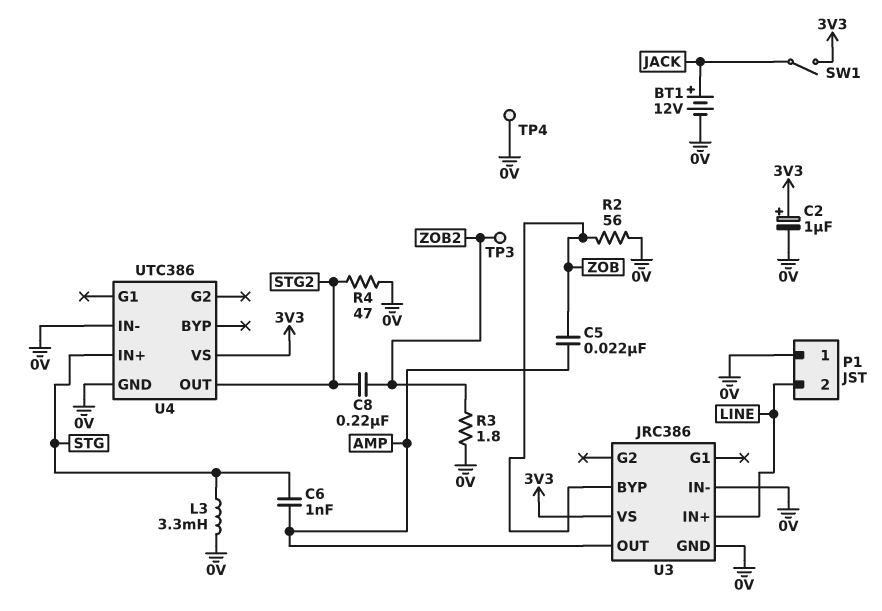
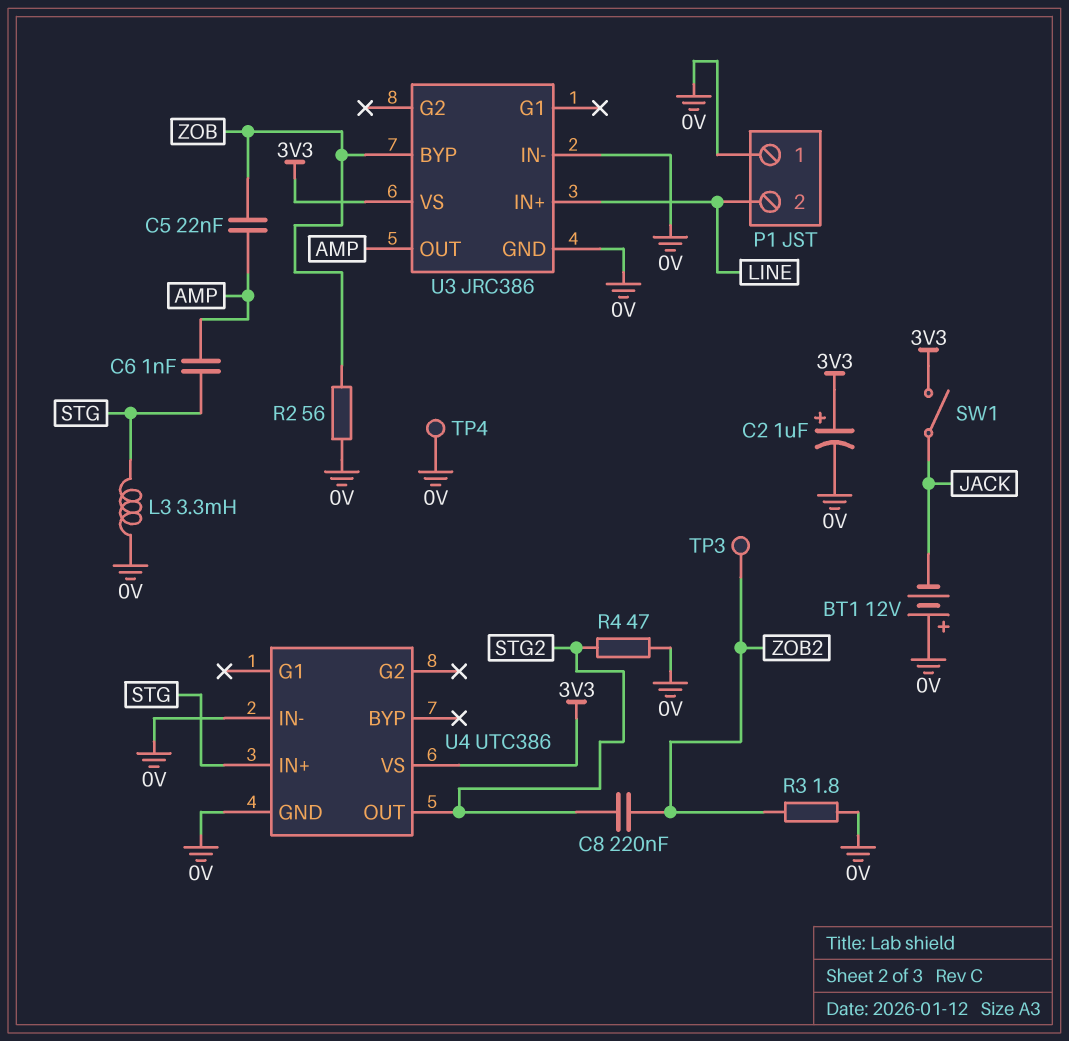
BT1: 12V (plus JACK, minus 0V) -> 12V (plus 0V, minus JACK)

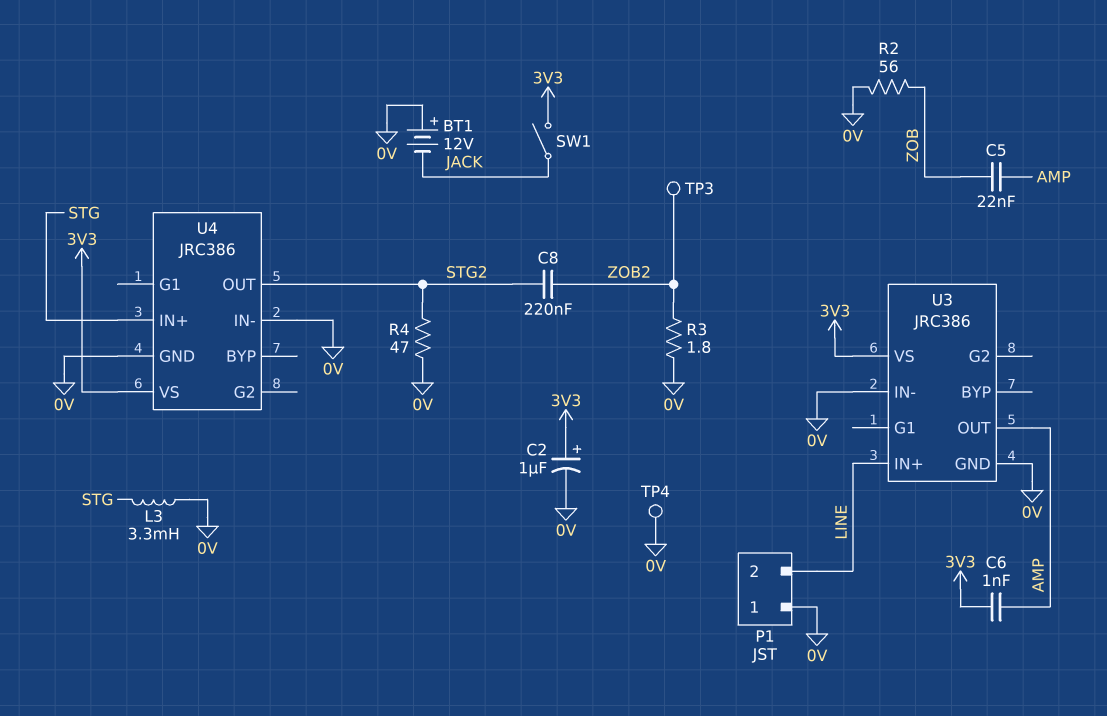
C6: 1nF (AMP, STG) -> 1nF (3V3, AMP)
U3 pin BYP: ZOB -> none
U4: UTC386 -> JRC386

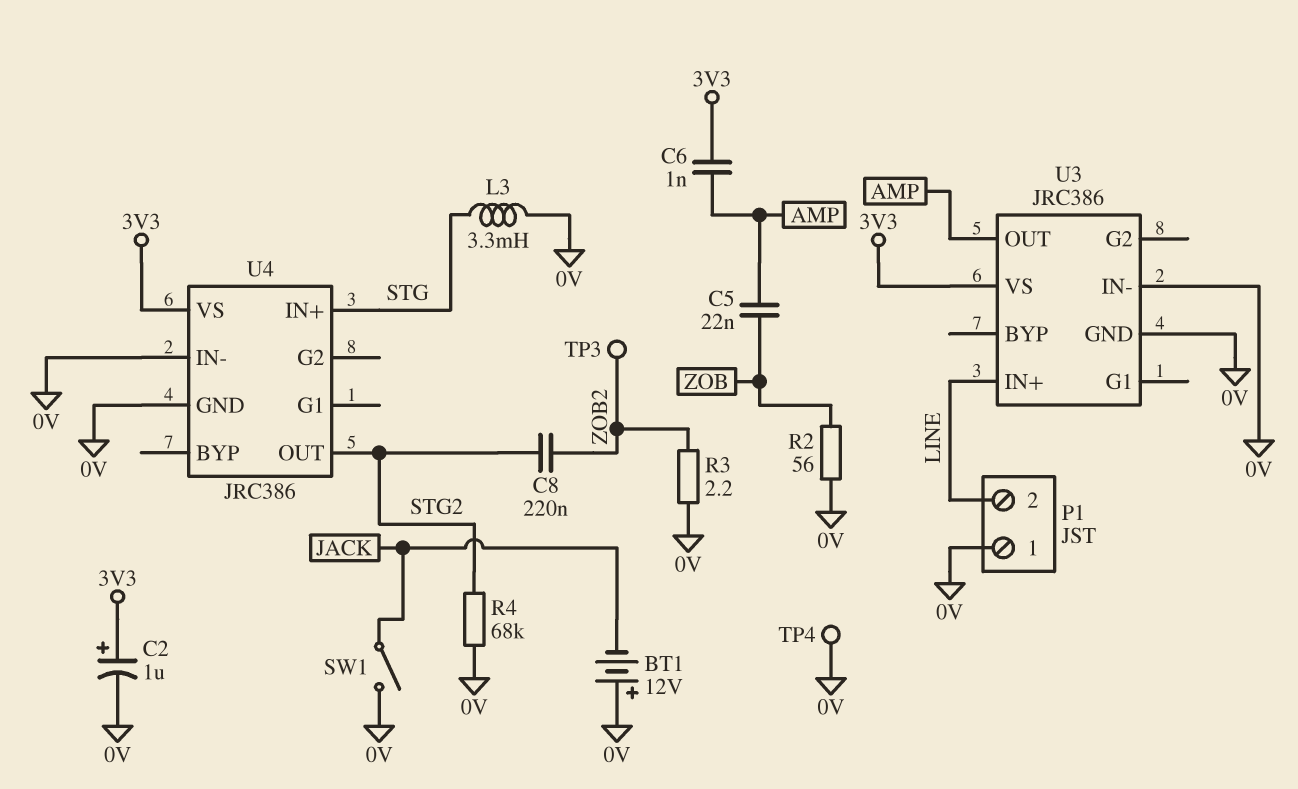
R3: 1.8 (0V, ZOB2) -> 2.2 (0V, ZOB2)
R4: 47 (0V, STG2) -> 68k (0V, STG2)
SW1: switch (3V3, JACK) -> switch (0V, JACK)

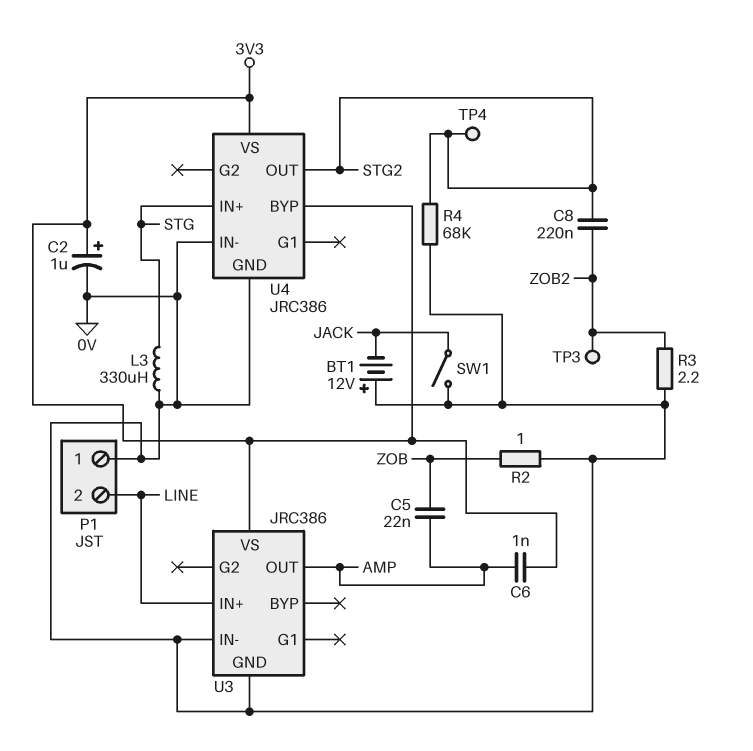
L3: 3.3mH (0V, STG) -> 330uH (0V, STG)
R2: 56 (0V, ZOB) -> 1 (0V, ZOB)
TP4: test point (0V) -> test point (STG2)
U4 pin BYP: none -> 3V3

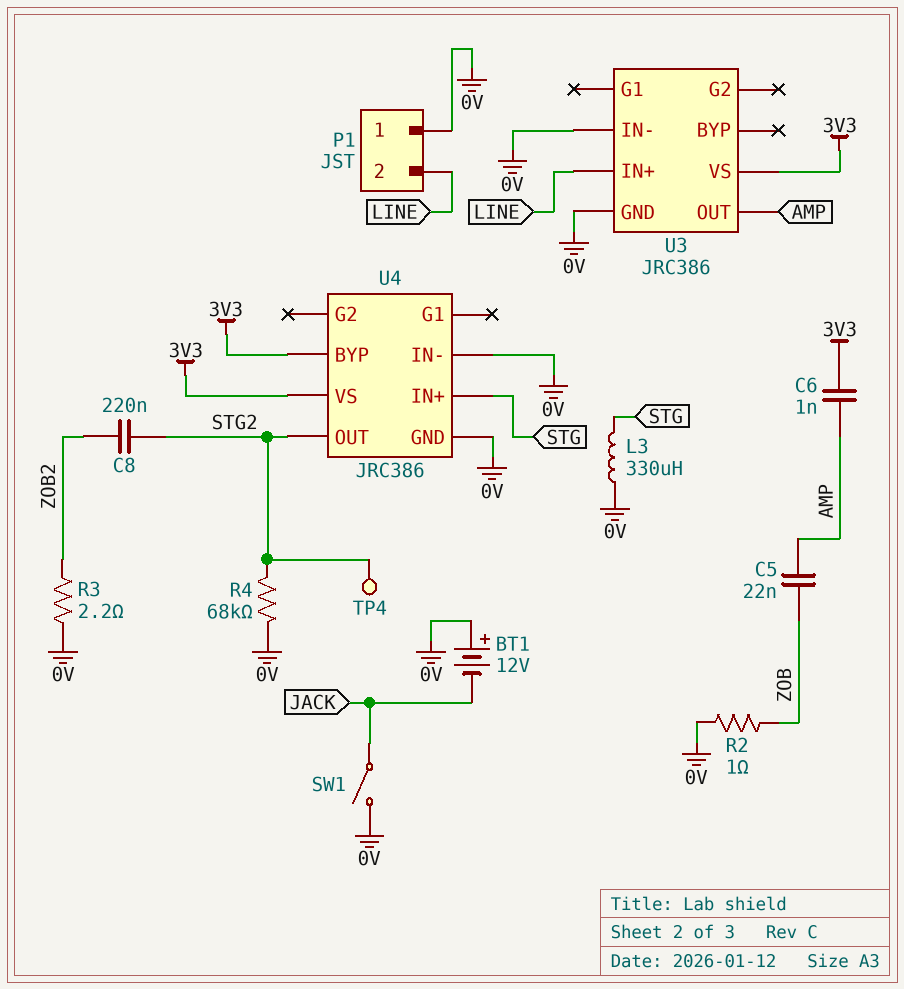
C2: 1uF (plus 3V3, minus 0V) -> none
TP3: test point (ZOB2) -> none

